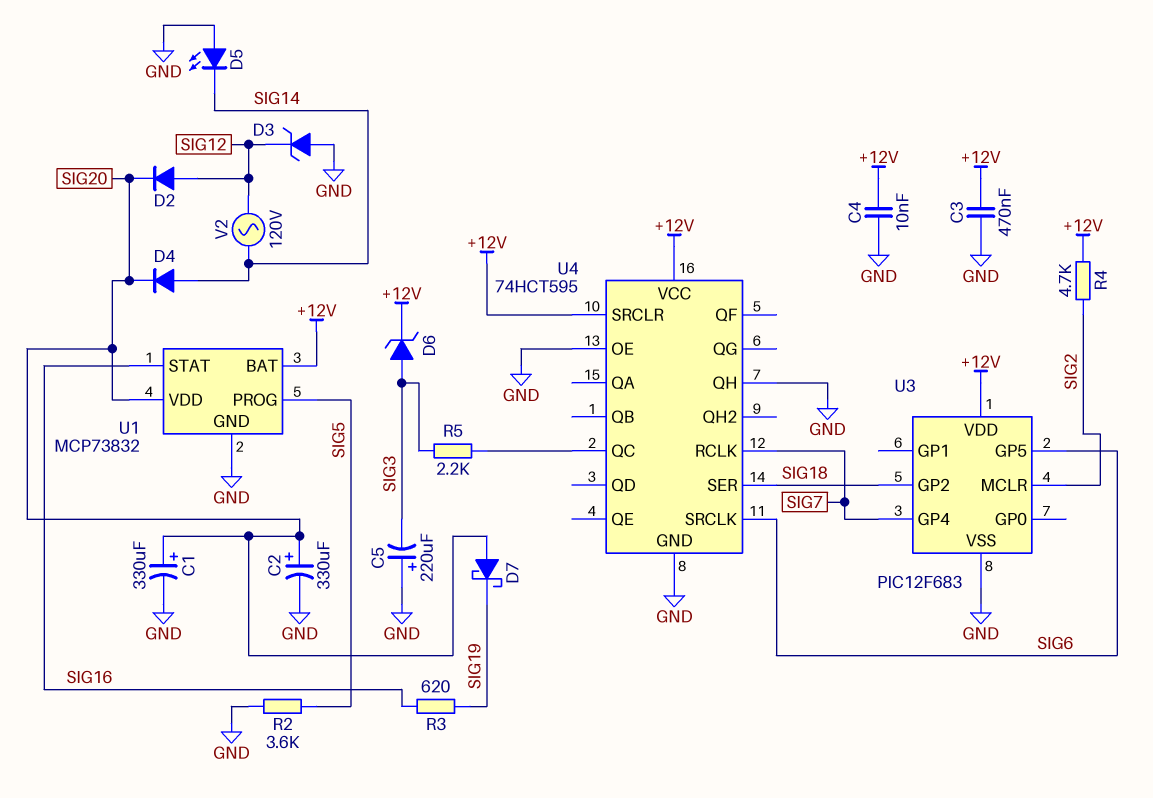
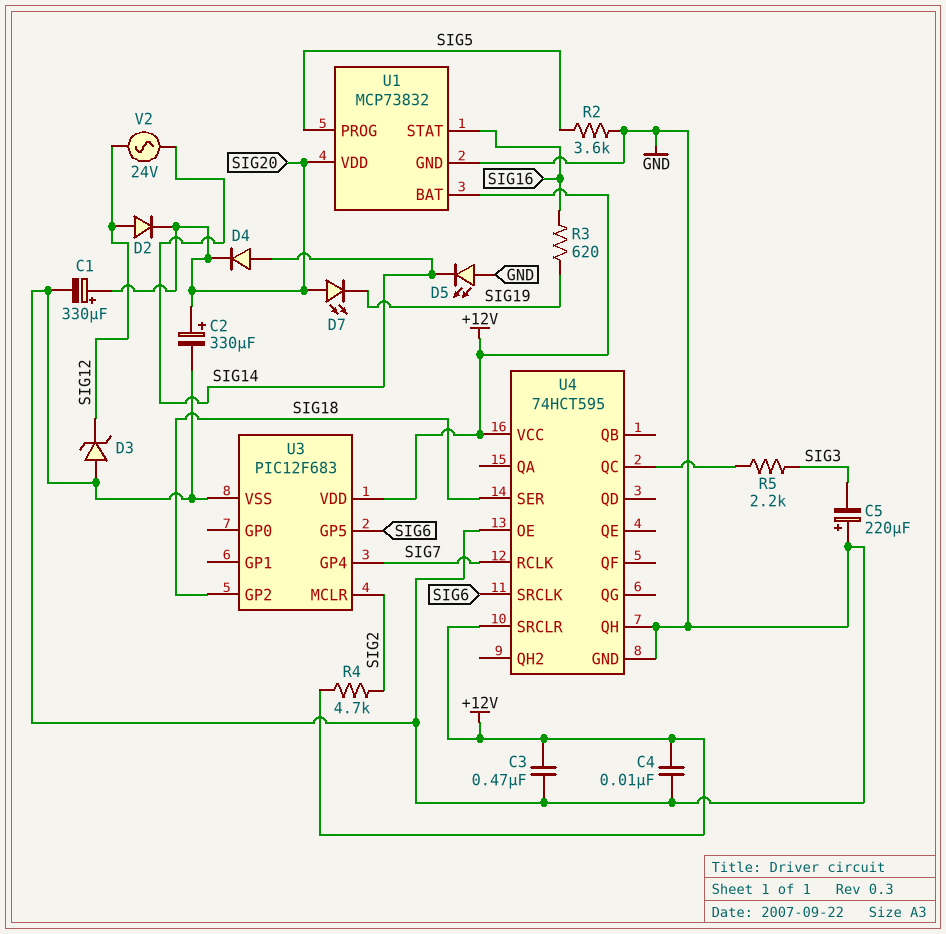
D6: zener (A SIG3, K +12V) -> none
D7: schottky (A SIG20, K SIG19) -> LED (A SIG20, K SIG19)
V2: AC 120V (SIG12, SIG14) -> AC 24V (SIG12, SIG14)

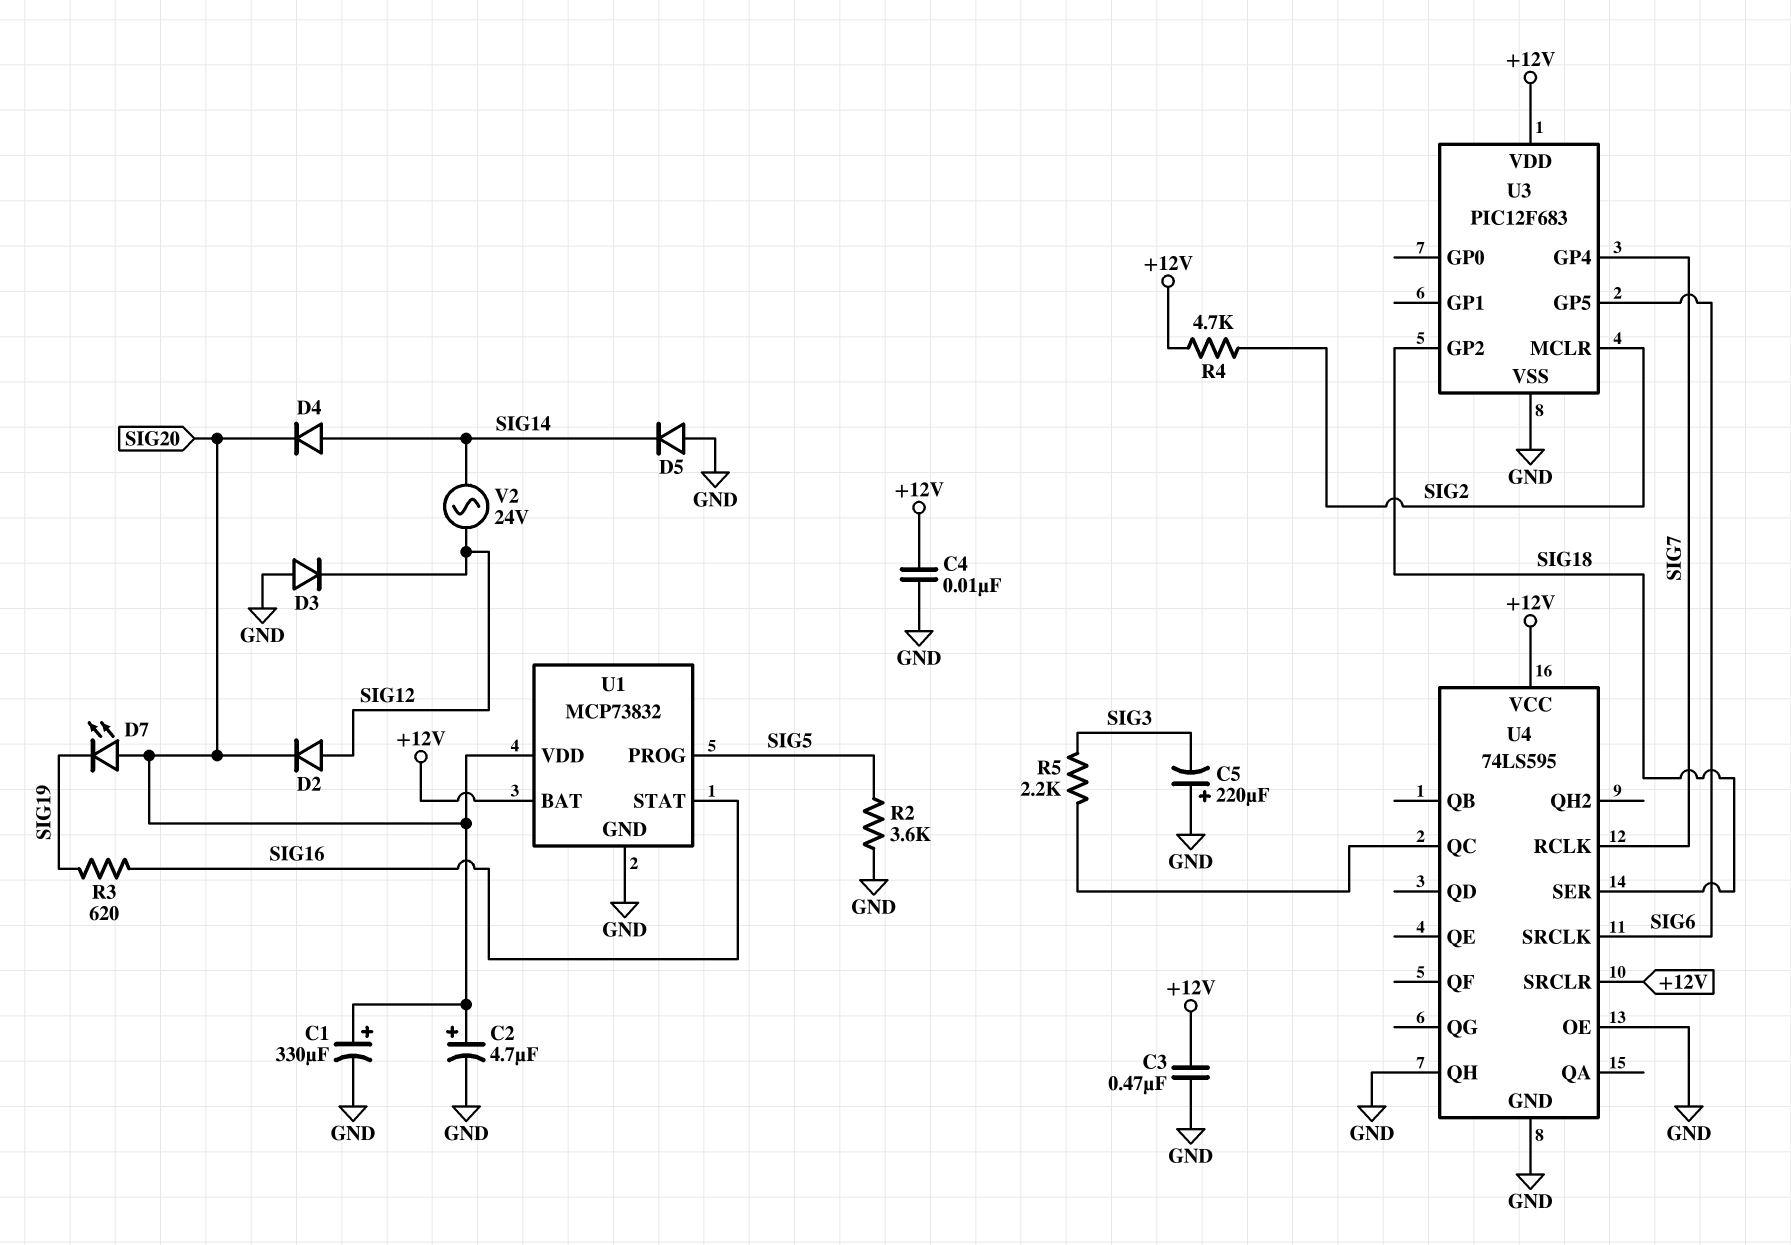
C2: 330uF (plus SIG20, minus GND) -> 4.7uF (plus SIG20, minus GND)
D3: zener (A GND, K SIG12) -> diode (A GND, K SIG12)
D5: LED (A GND, K SIG14) -> diode (A GND, K SIG14)
U4: 74HCT595 -> 74LS595

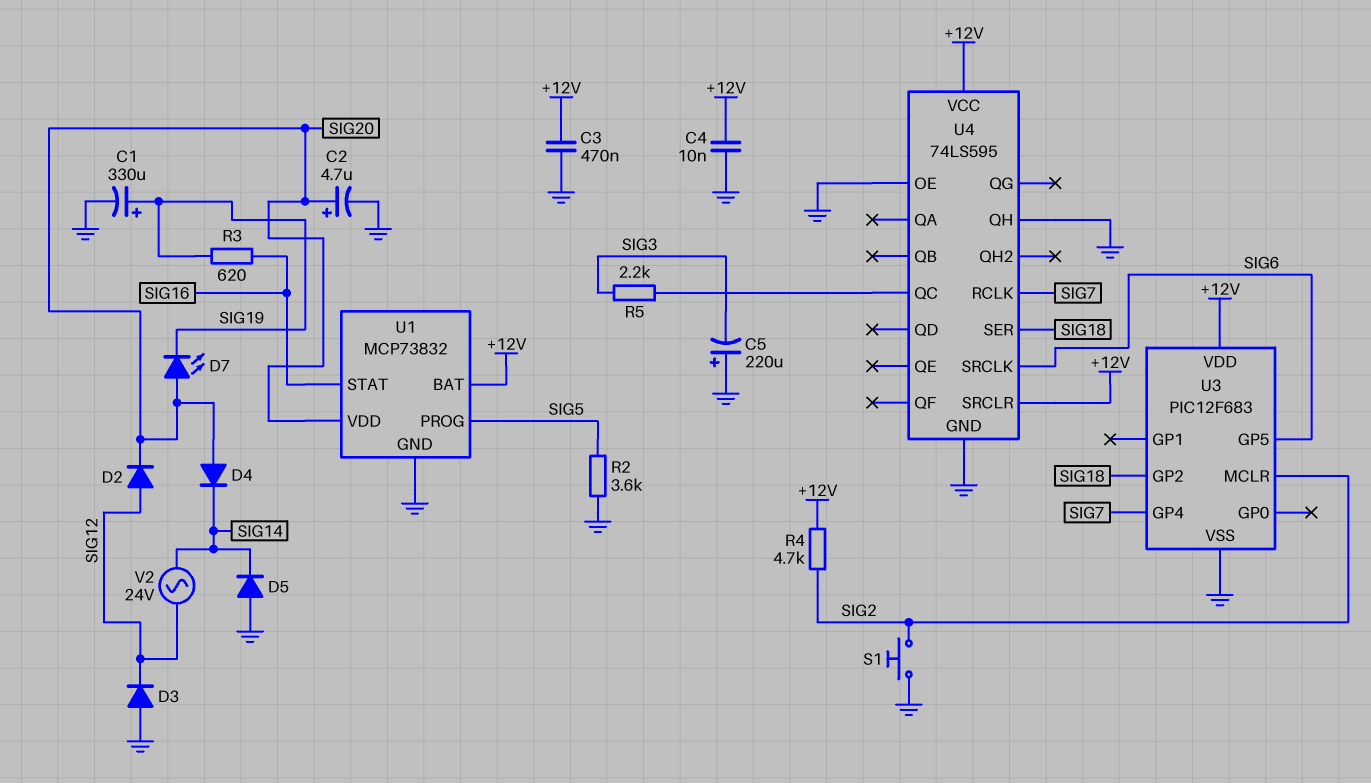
C1: 330uF (plus SIG20, minus GND) -> 330uF (plus SIG19, minus GND)
D4: diode (A SIG14, K SIG20) -> diode (A SIG20, K SIG14)
S1: none -> button (GND, SIG2)

